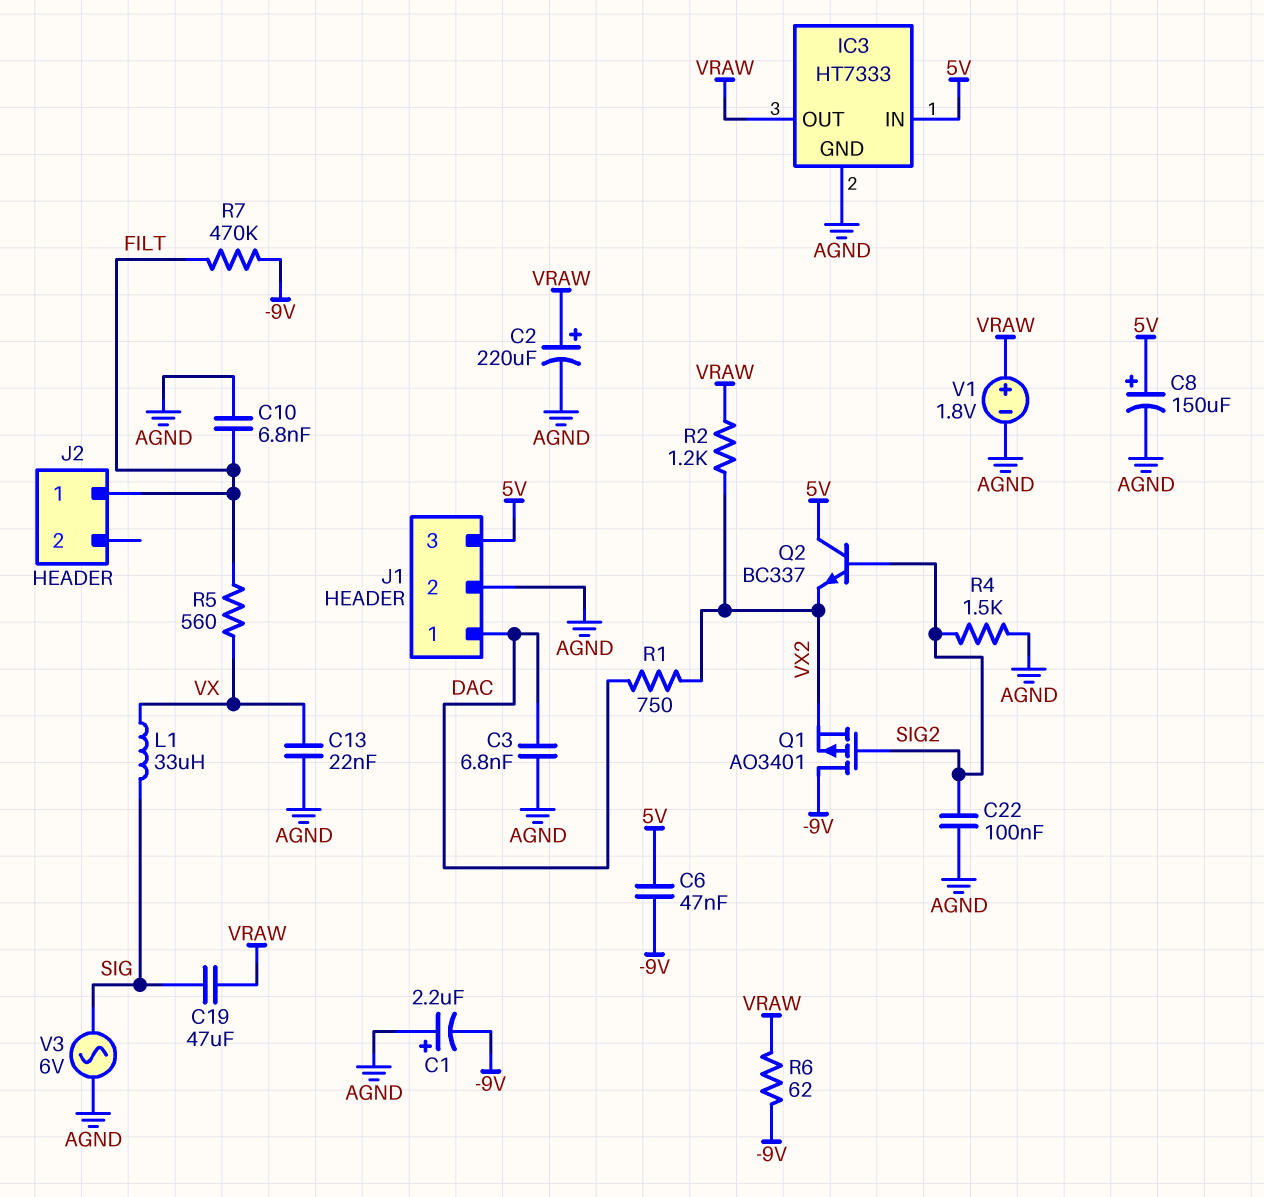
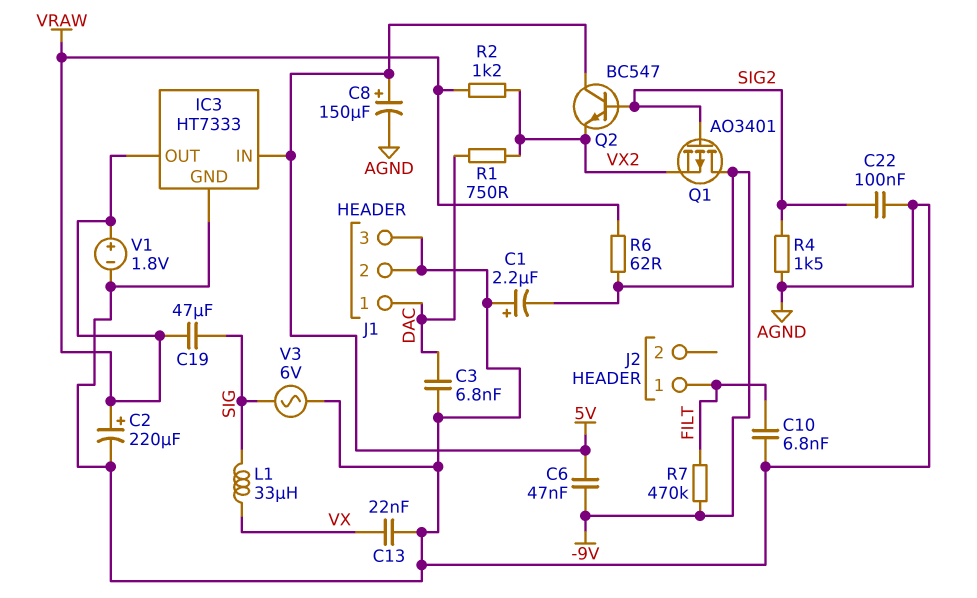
J1 pin 3: 5V -> AGND
Q2: NPN BC337 (B SIG2, C 5V, E VX2) -> NPN BC547 (B SIG2, C 5V, E VX2)
R5: 560 (FILT, VX) -> none

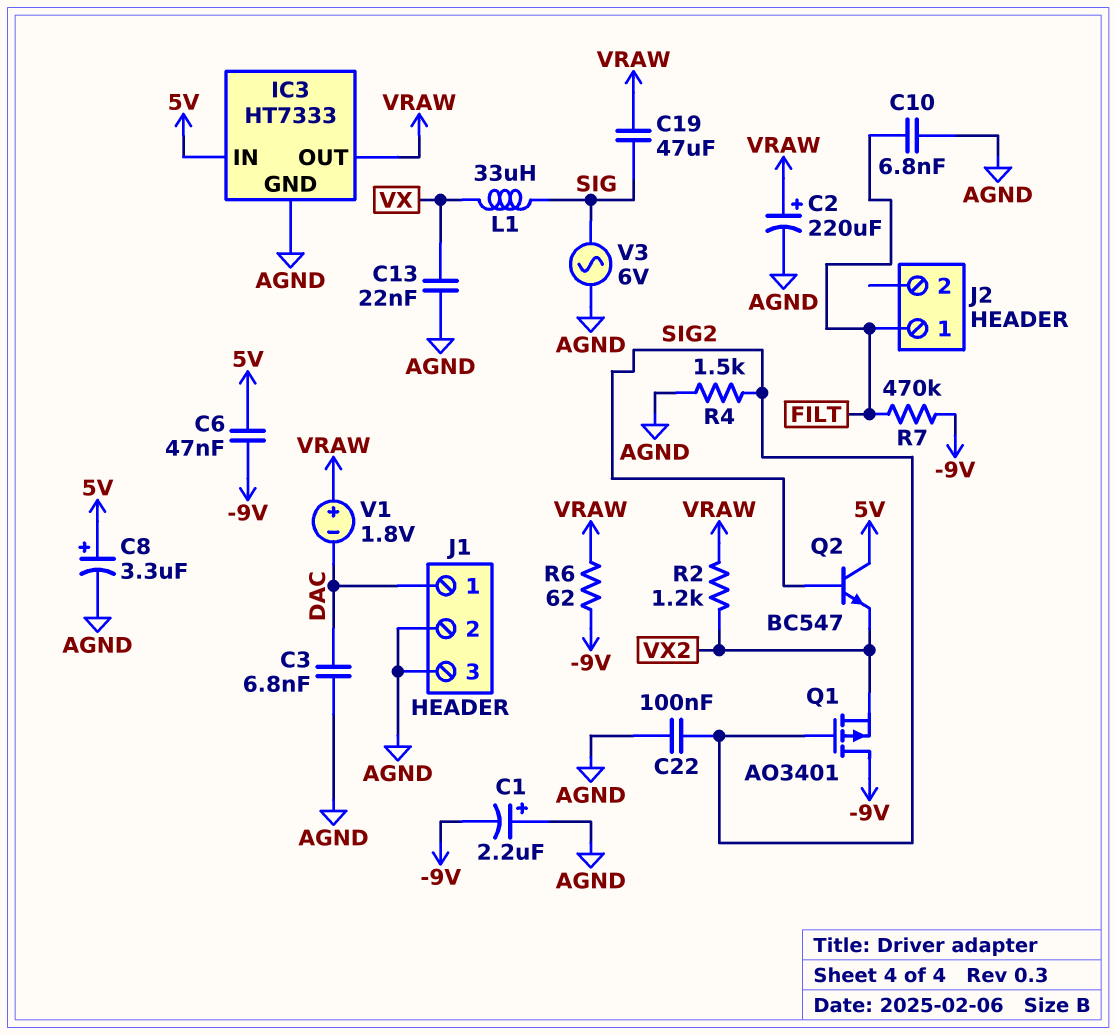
C8: 150uF (plus 5V, minus AGND) -> 3.3uF (plus 5V, minus AGND)
R1: 750 (DAC, VX2) -> none
V1: 1.8V (plus VRAW, minus AGND) -> 1.8V (plus VRAW, minus DAC)

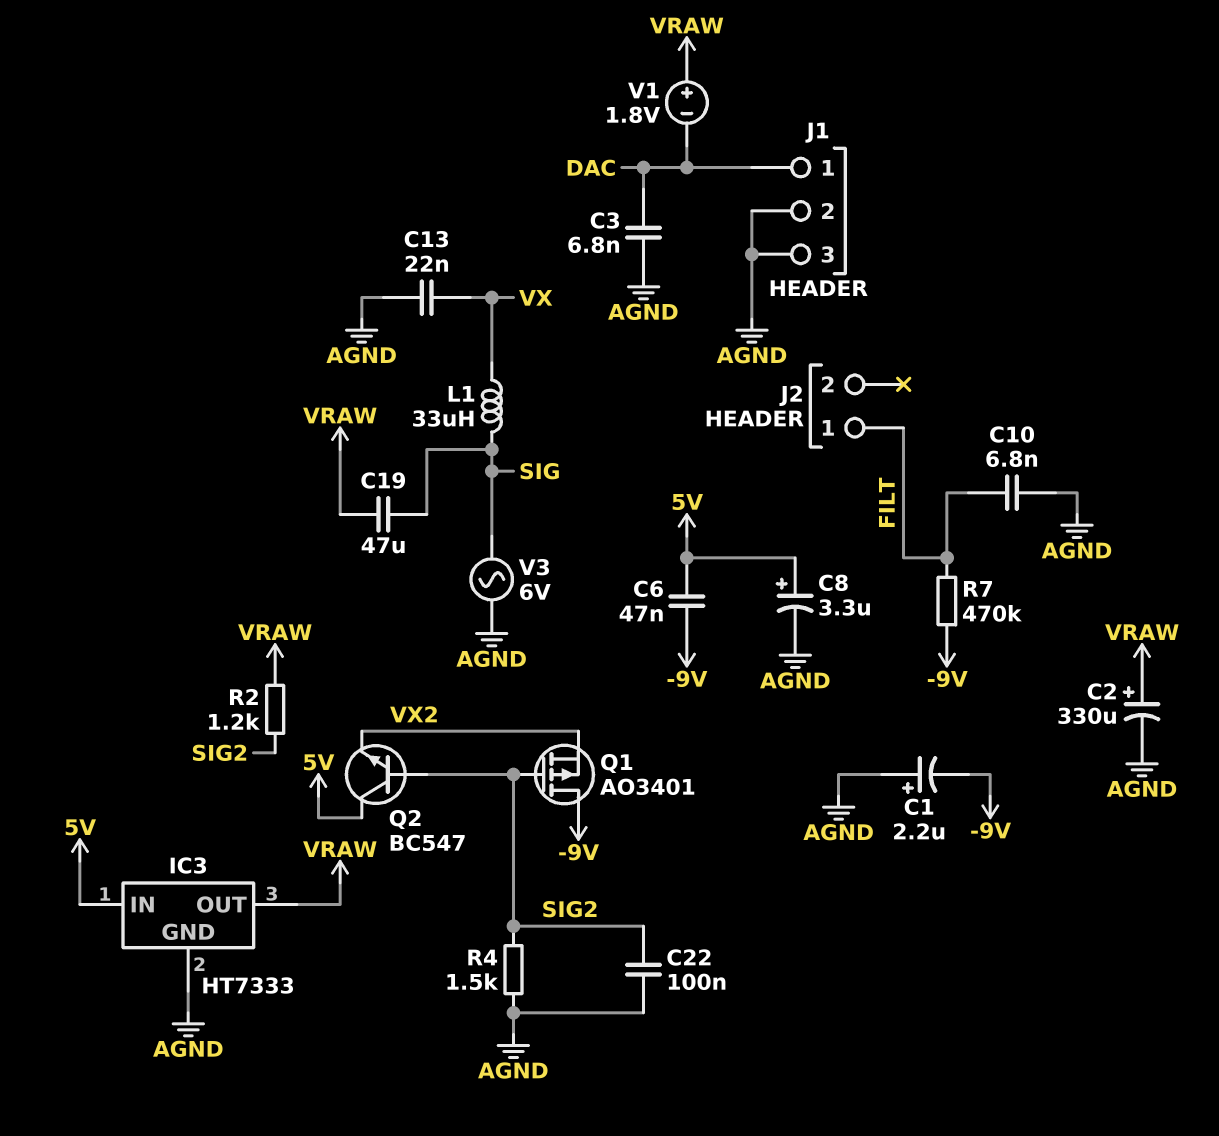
C2: 220uF (plus VRAW, minus AGND) -> 330uF (plus VRAW, minus AGND)
R2: 1.2k (VRAW, VX2) -> 1.2k (SIG2, VRAW)
R6: 62 (-9V, VRAW) -> none

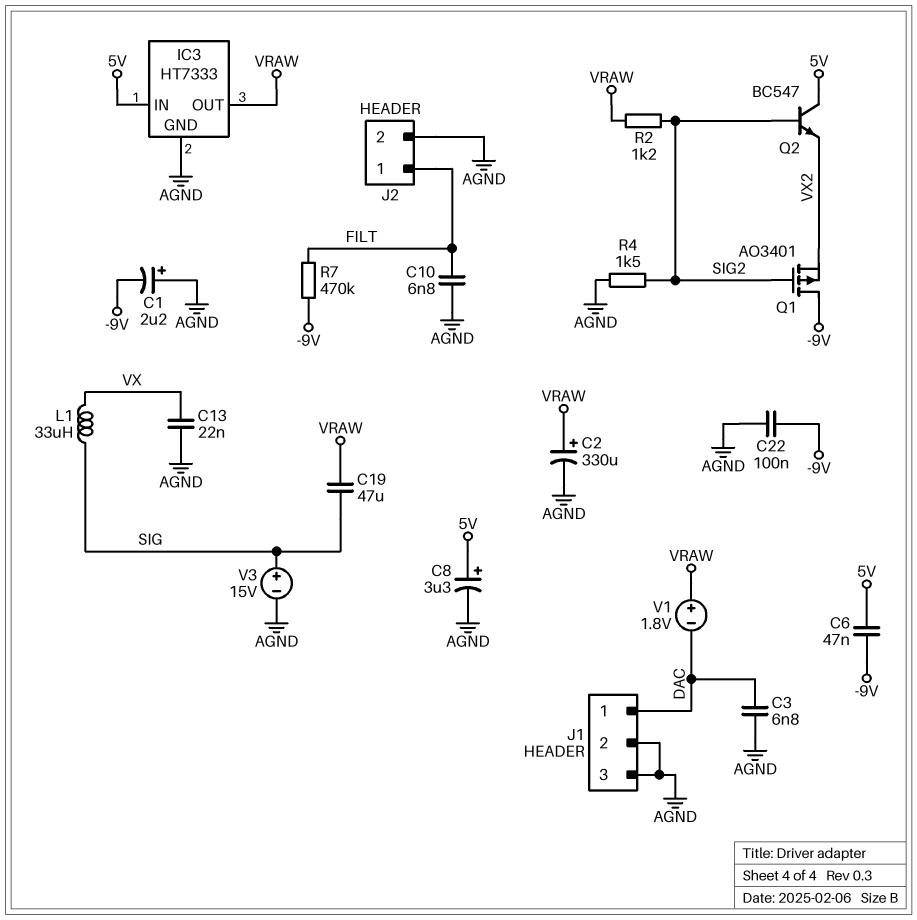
C22: 100nF (AGND, SIG2) -> 100nF (-9V, AGND)
J2 pin 2: none -> AGND
V3: AC 6V (AGND, SIG) -> 15V (plus SIG, minus AGND)

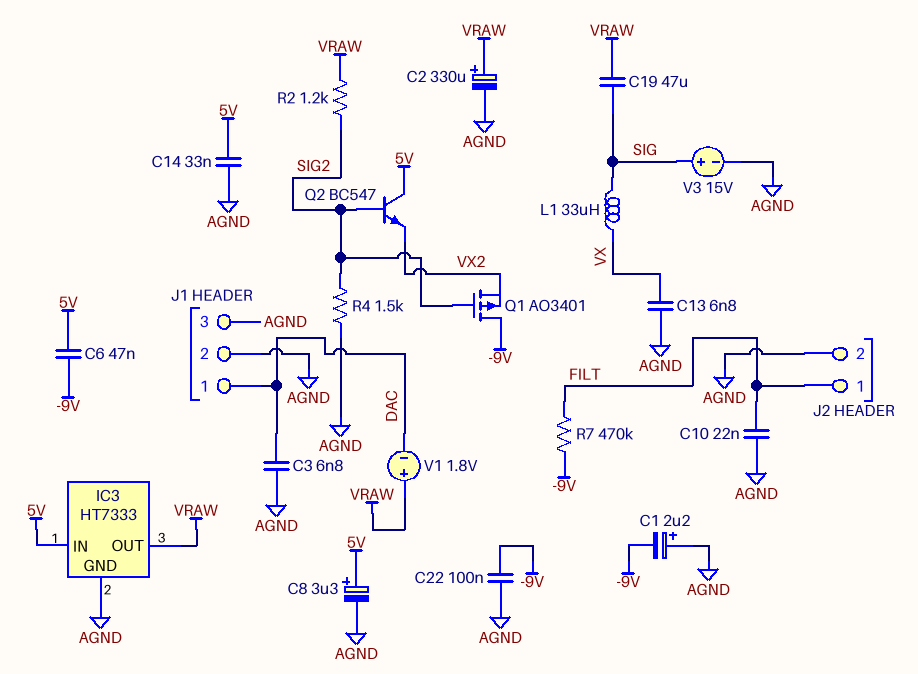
C10: 6.8nF (AGND, FILT) -> 22nF (AGND, FILT)
C13: 22nF (AGND, VX) -> 6.8nF (AGND, VX)
C14: none -> 33nF (5V, AGND)

